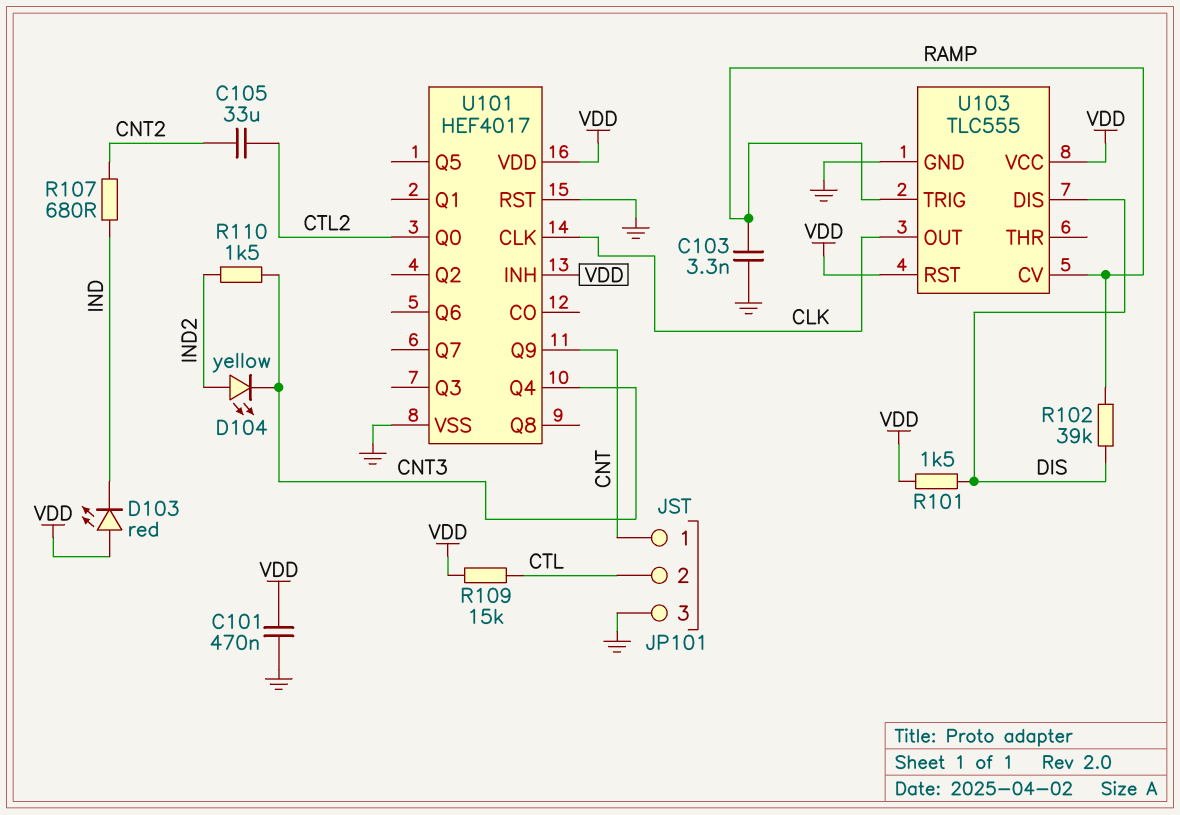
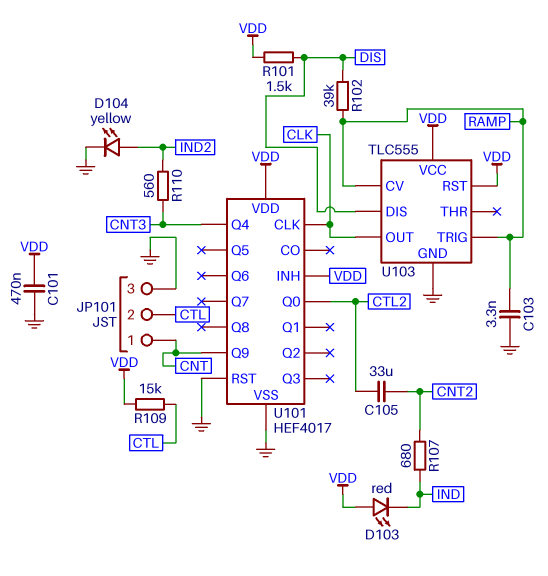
D104: LED yellow (A IND2, K CNT3) -> LED yellow (A IND2, K GND)
R110: 1.5k (CNT3, IND2) -> 560 (CNT3, IND2)

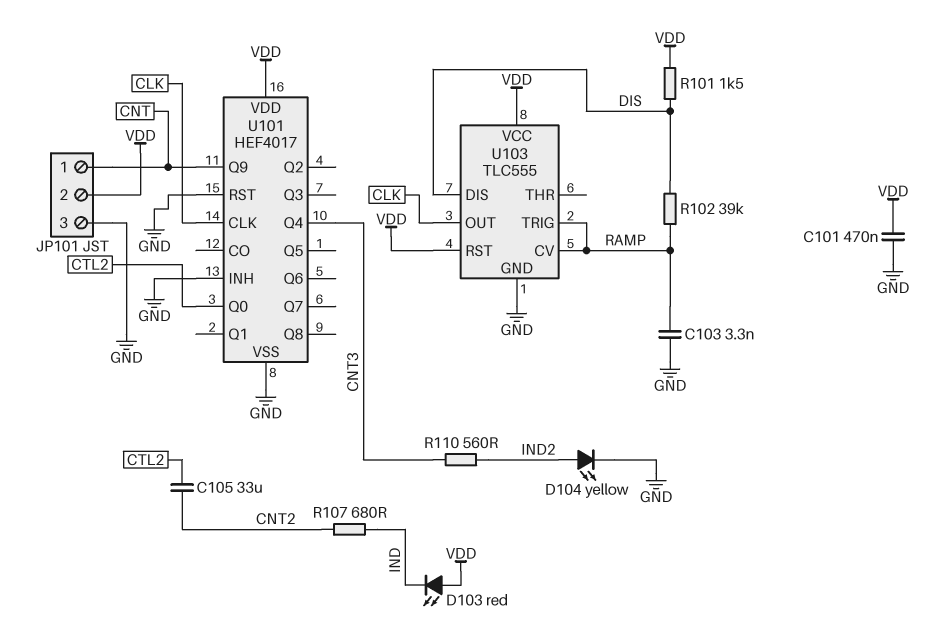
JP101 pin 2: CTL -> VDD
R109: 15k (CTL, VDD) -> none
U101 pin INH: VDD -> GND

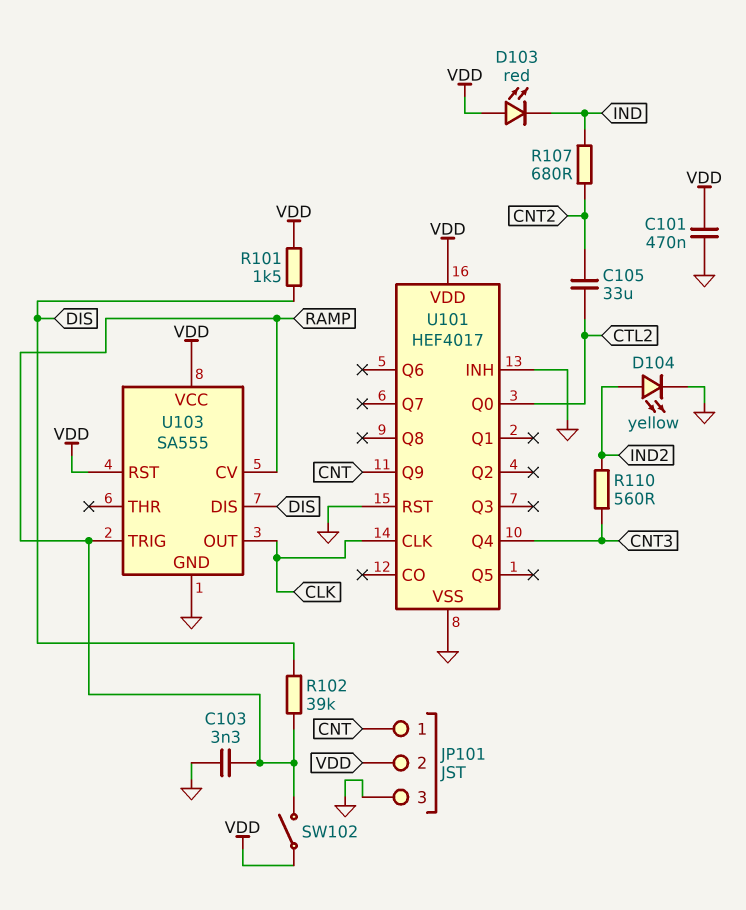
SW102: none -> switch (RAMP, VDD)
U103: TLC555 -> SA555

